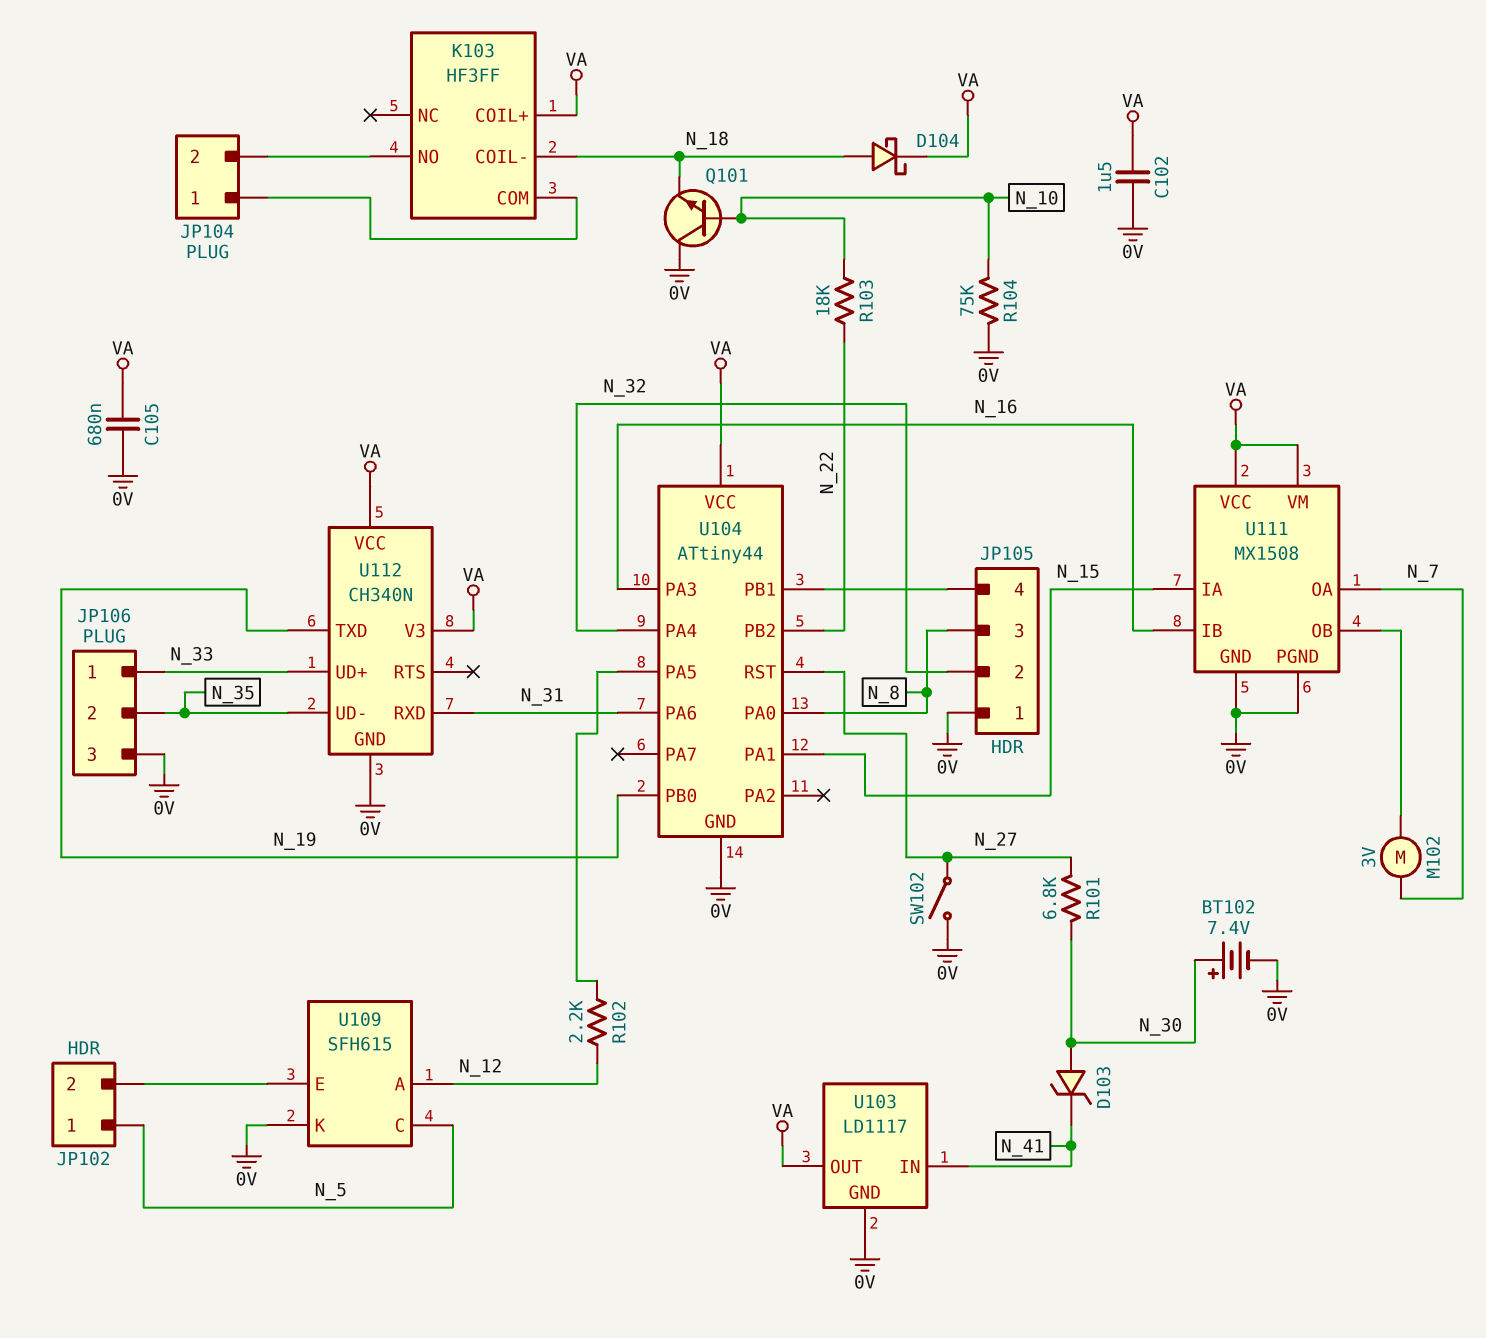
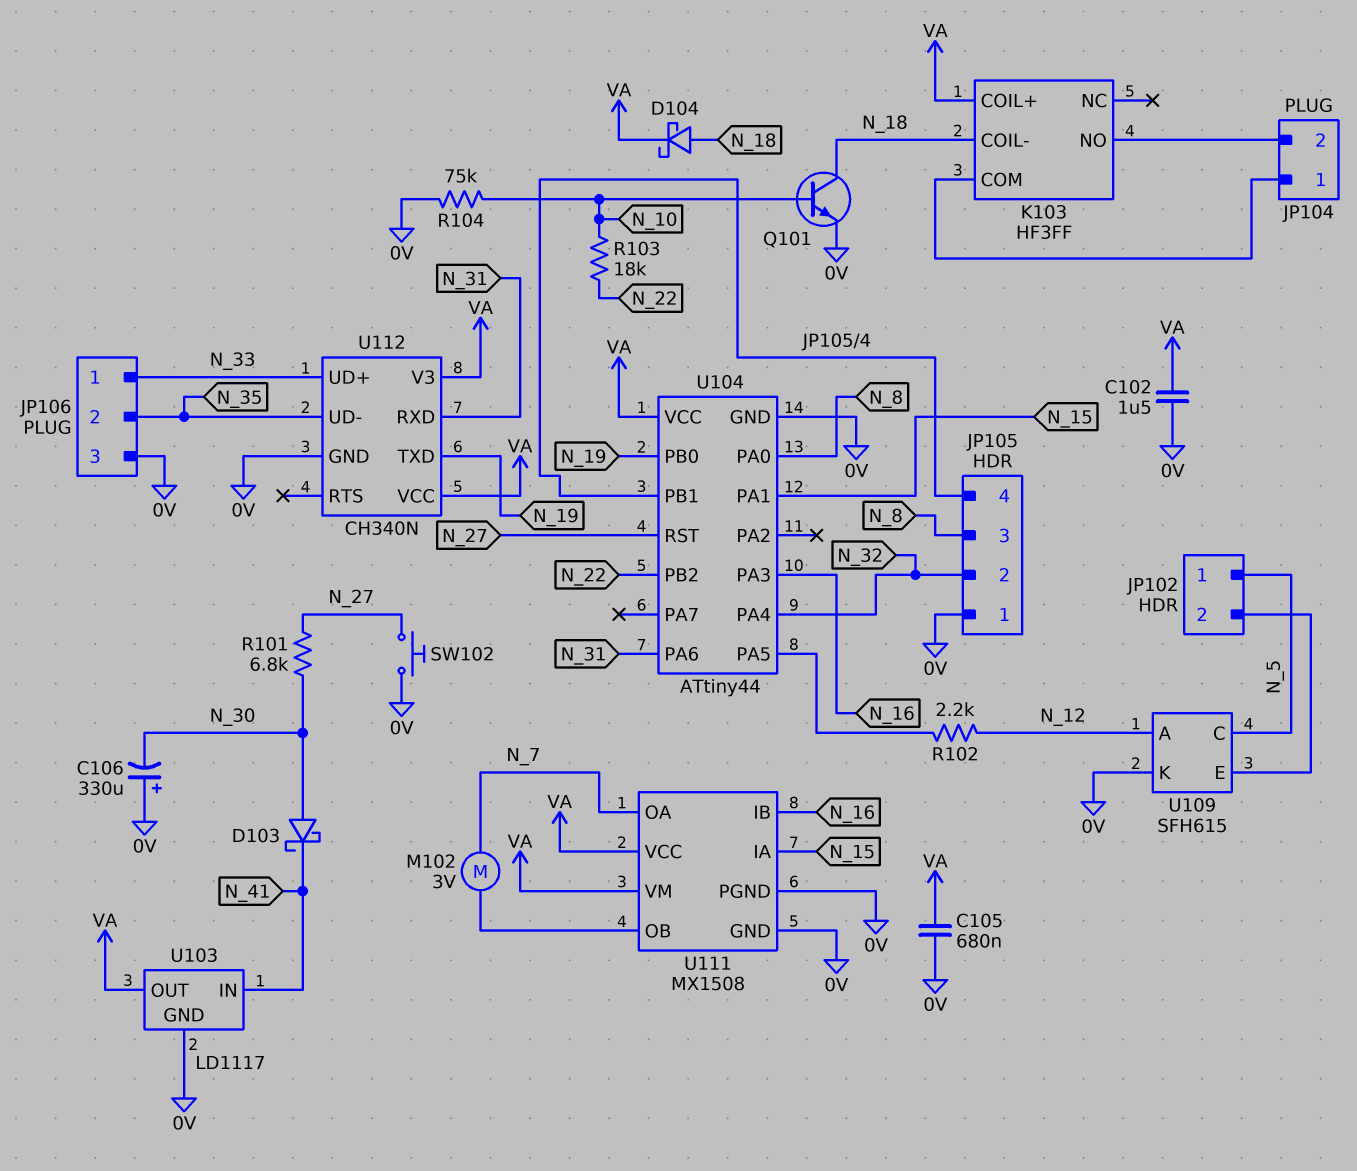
BT102: 7.4V (plus N_30, minus 0V) -> none
C106: none -> 330uF (plus 0V, minus N_30)
D103: zener (A N_30, K N_41) -> schottky (A N_30, K N_41)
Q101: NPN (B N_10, C 0V, E N_18) -> NPN (B N_10, C N_18, E 0V)
SW102: switch (0V, N_27) -> button (0V, N_27)

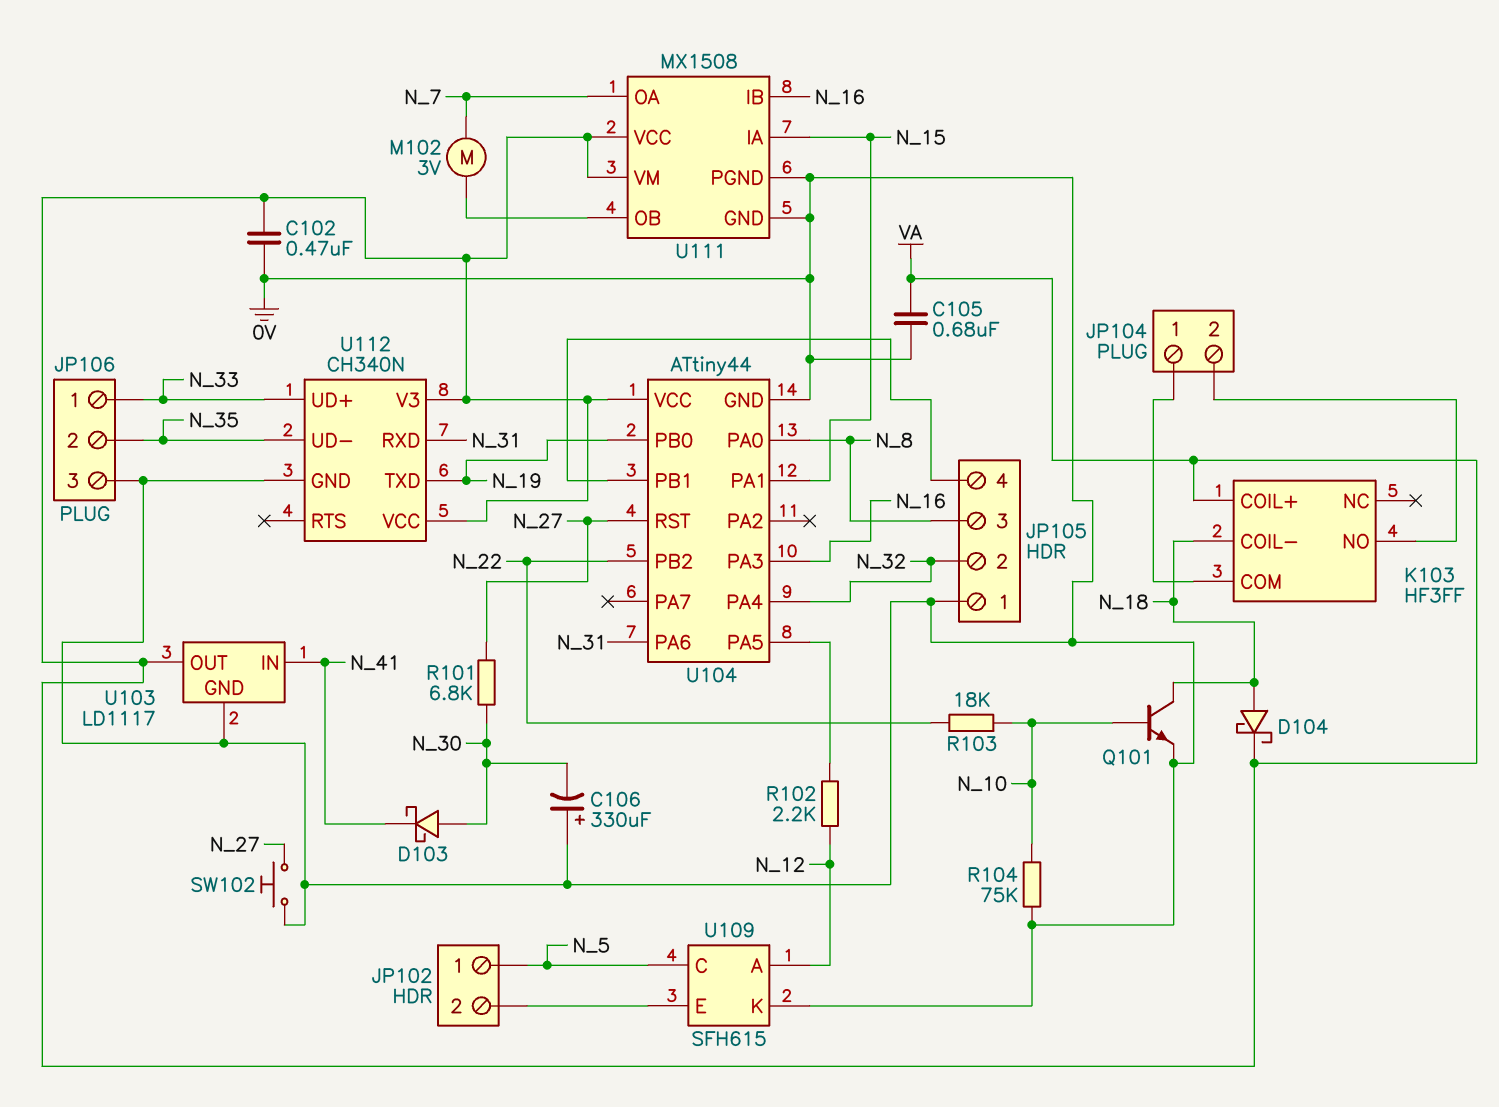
C102: 1.5uF (0V, VA) -> 470nF (0V, VA)

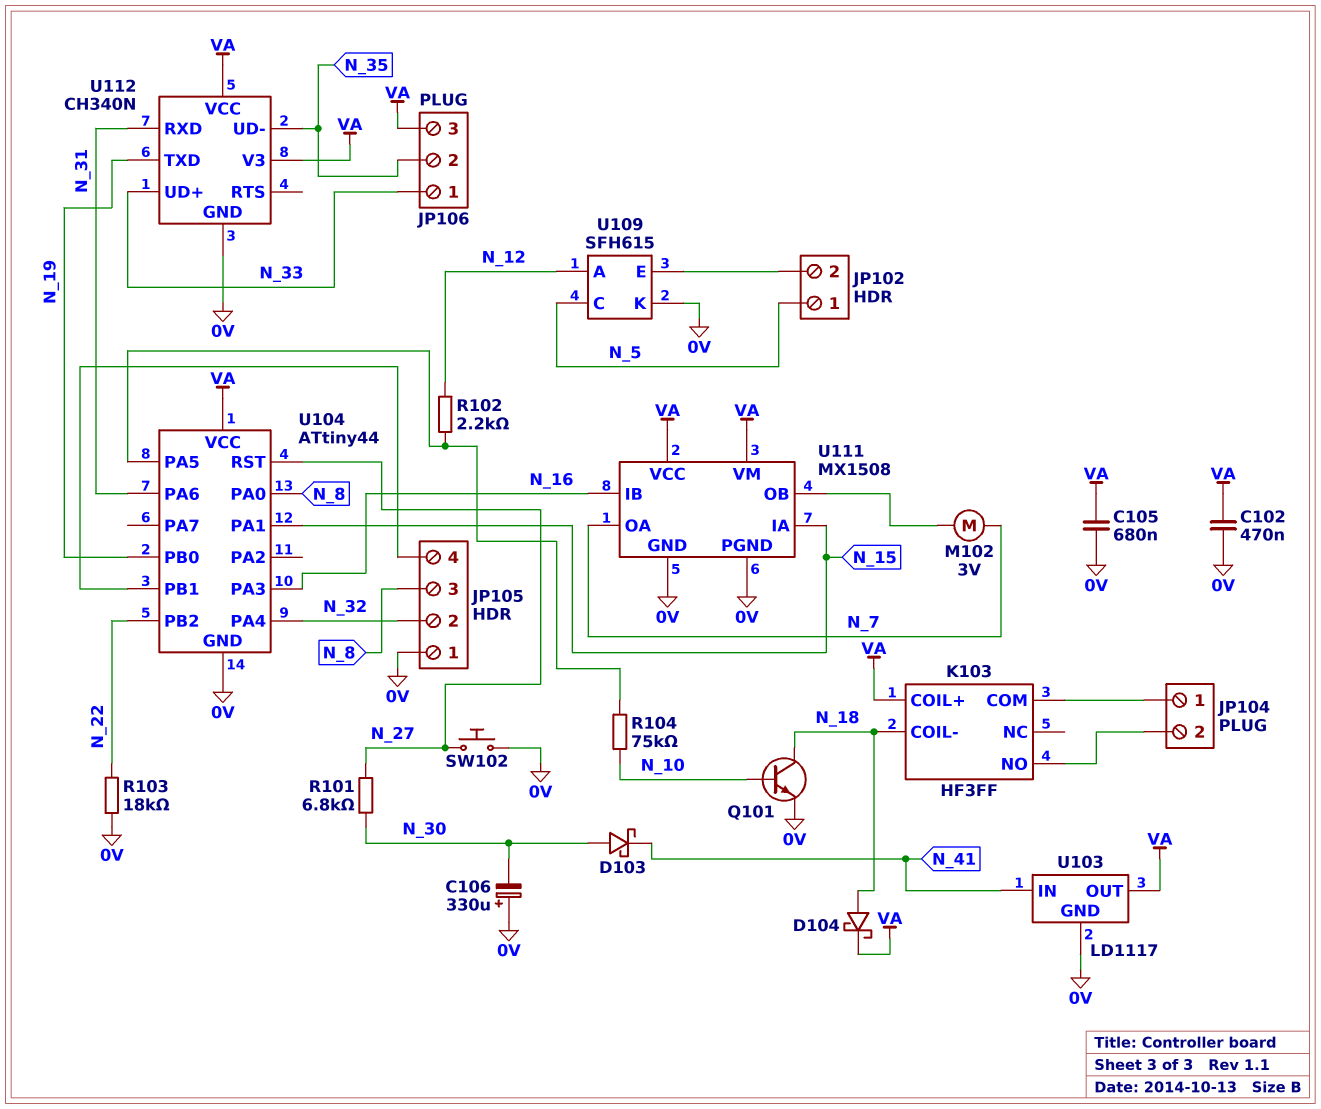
JP106 pin 3: 0V -> VA
R103: 18k (N_10, N_22) -> 18k (0V, N_22)
R104: 75k (0V, N_10) -> 75k (N_10, U104/PA5)

